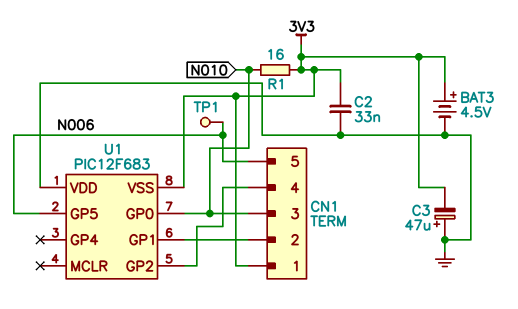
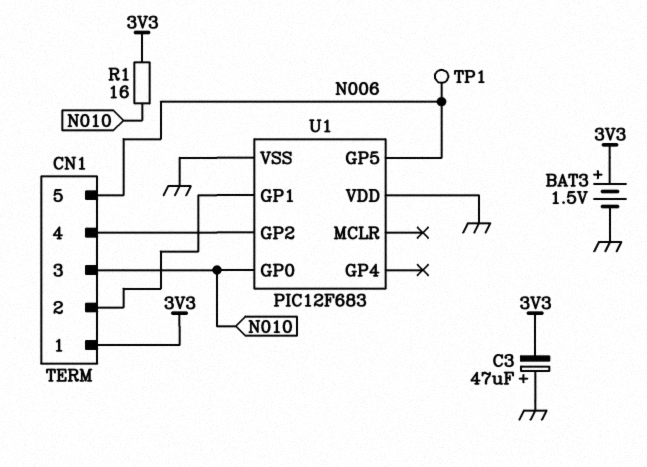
BAT3: 4.5V (plus 3V3, minus GND) -> 1.5V (plus 3V3, minus GND)
C2: 33nF (3V3, GND) -> none
U1 pin VSS: 3V3 -> GND

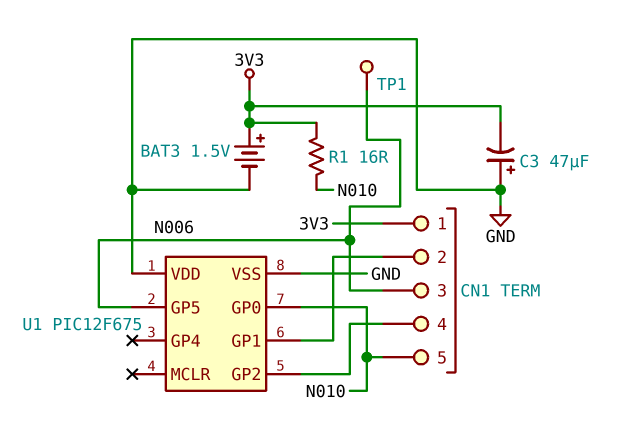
CN1 pin 3: N010 -> N006
CN1 pin 5: N006 -> N010
U1: PIC12F683 -> PIC12F675

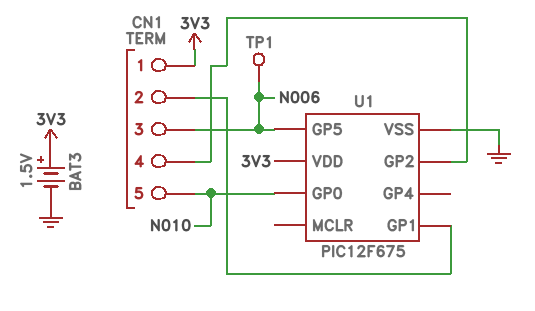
C3: 47uF (plus GND, minus 3V3) -> none
R1: 16 (3V3, N010) -> none
U1 pin VDD: GND -> 3V3

